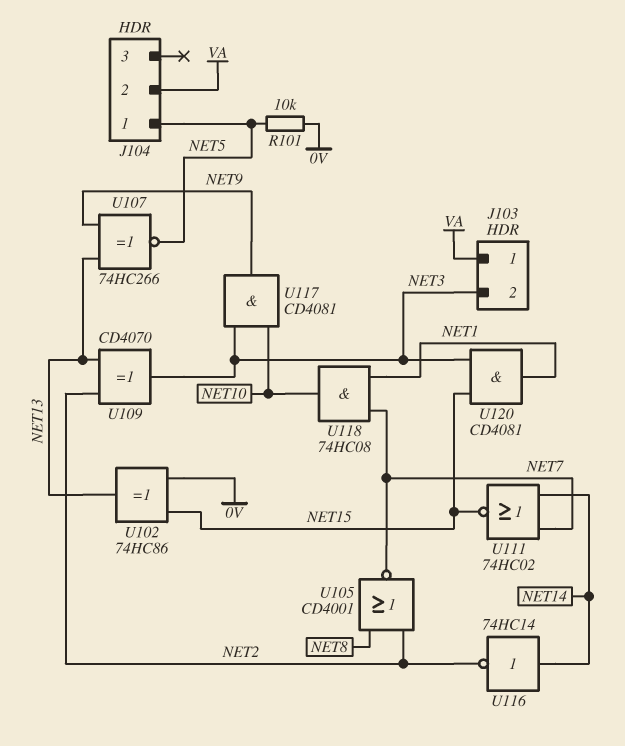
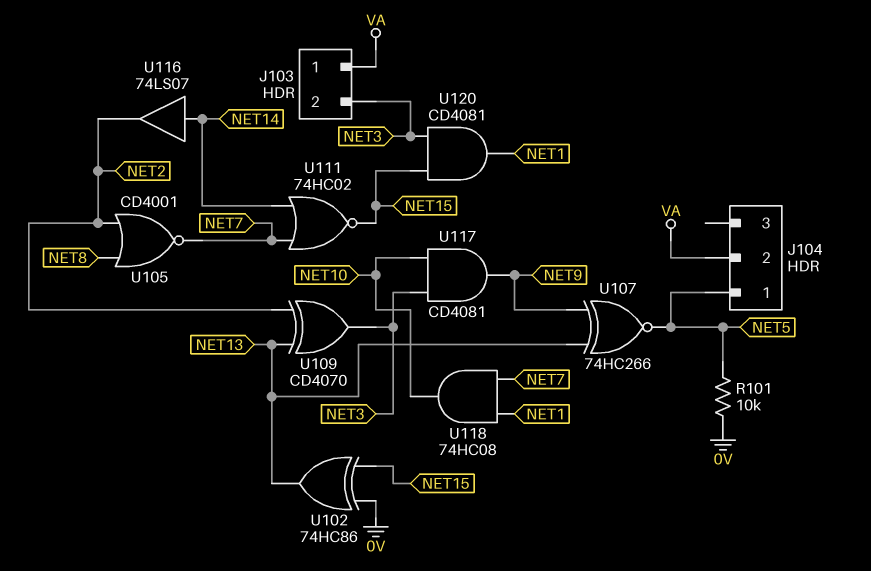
U116: NOT 74HC14 (in NET14, out NET2) -> buffer 74LS07 (in NET14, out NET2)

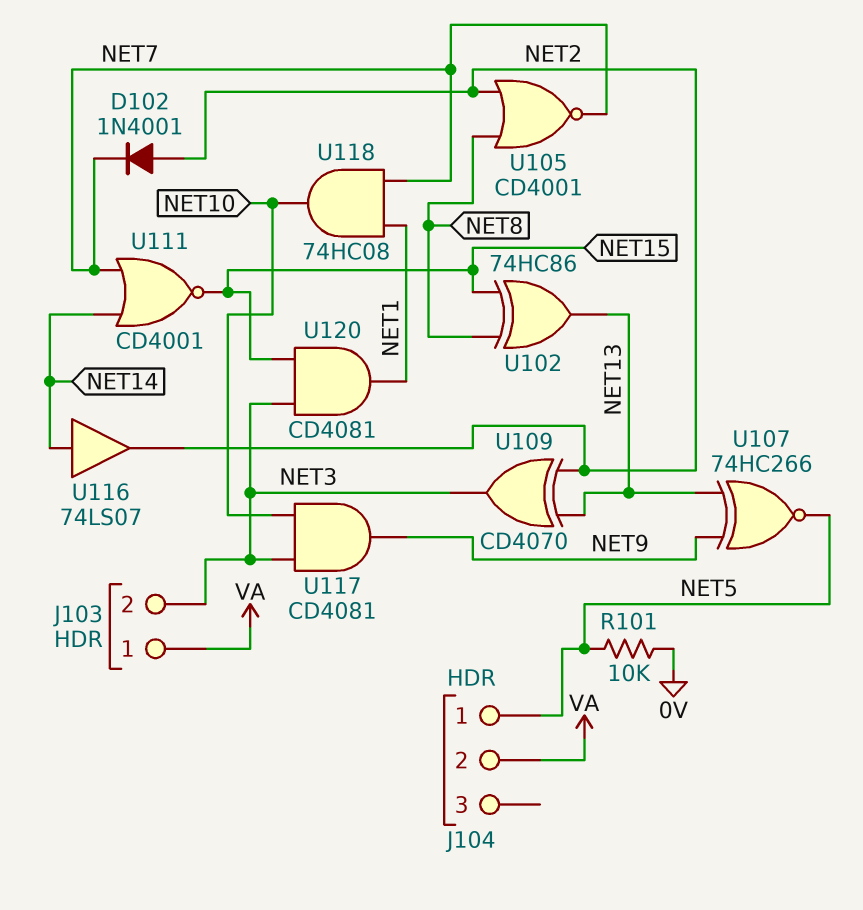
D102: none -> diode 1N4001 (A NET2, K NET7)
U102: XOR 74HC86 (in 0V, in NET15, out NET13) -> XOR 74HC86 (in NET8, in NET15, out NET13)
U111: NOR 74HC02 (in NET7, in NET14, out NET15) -> NOR CD4001 (in NET7, in NET14, out NET15)

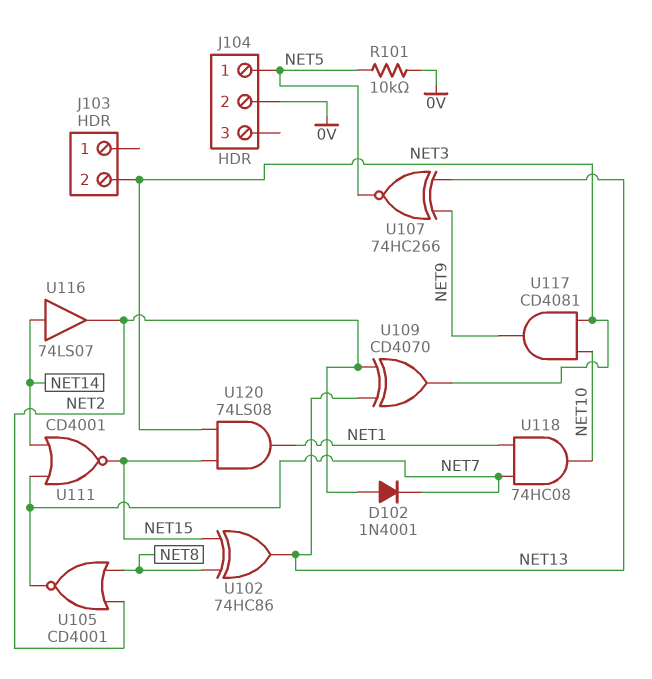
J103 pin 1: VA -> none
J104 pin 2: VA -> 0V
U120: AND CD4081 (in NET3, in NET15, out NET1) -> AND 74LS08 (in NET3, in NET15, out NET1)

